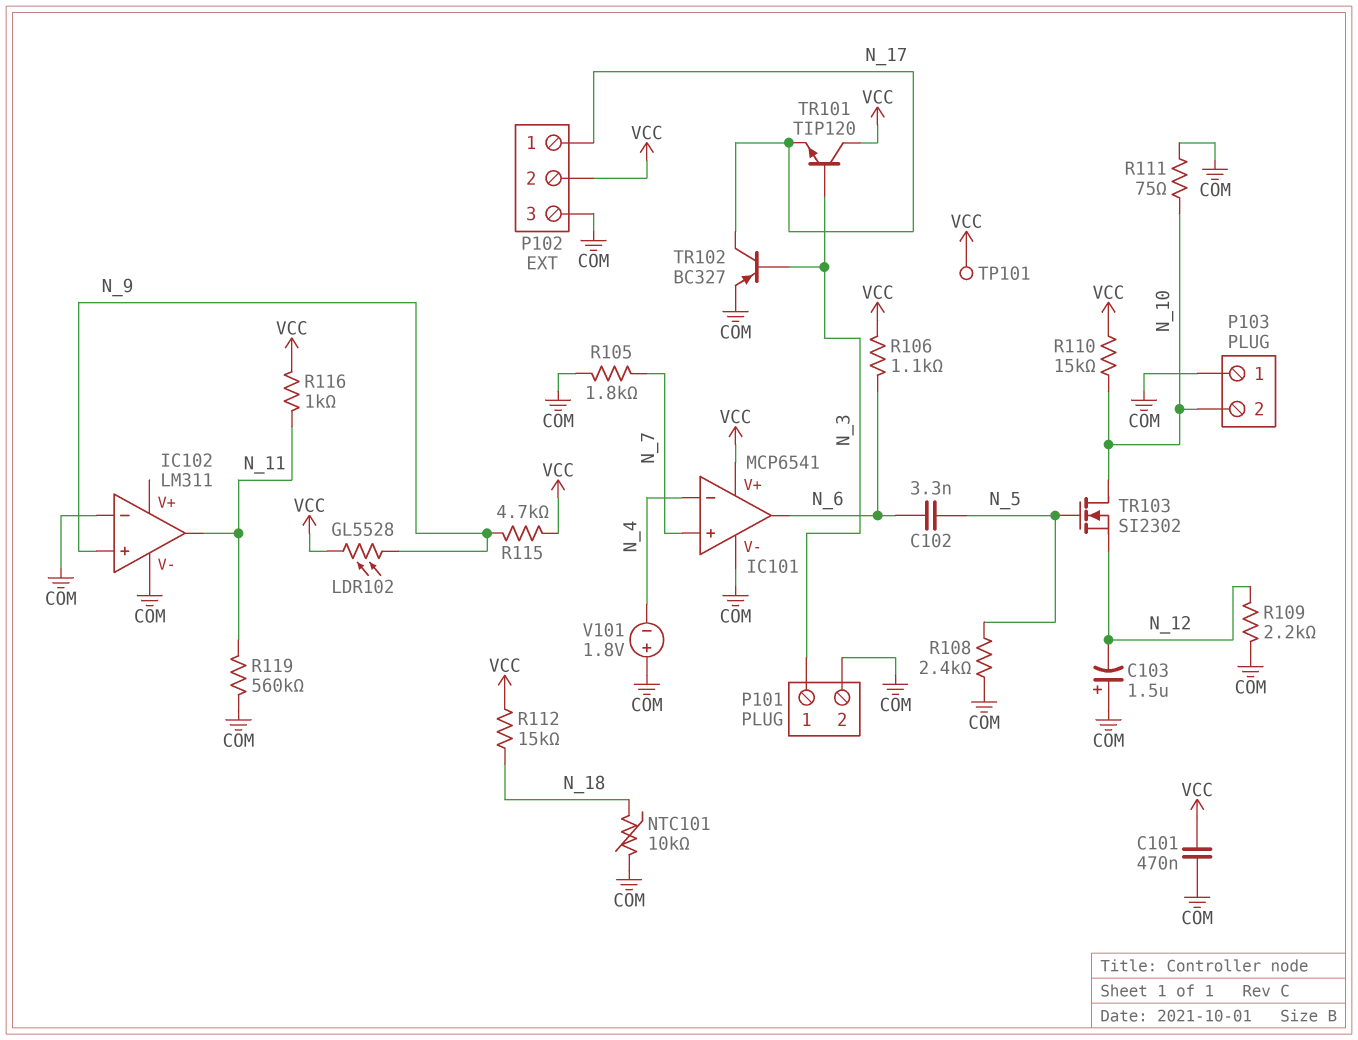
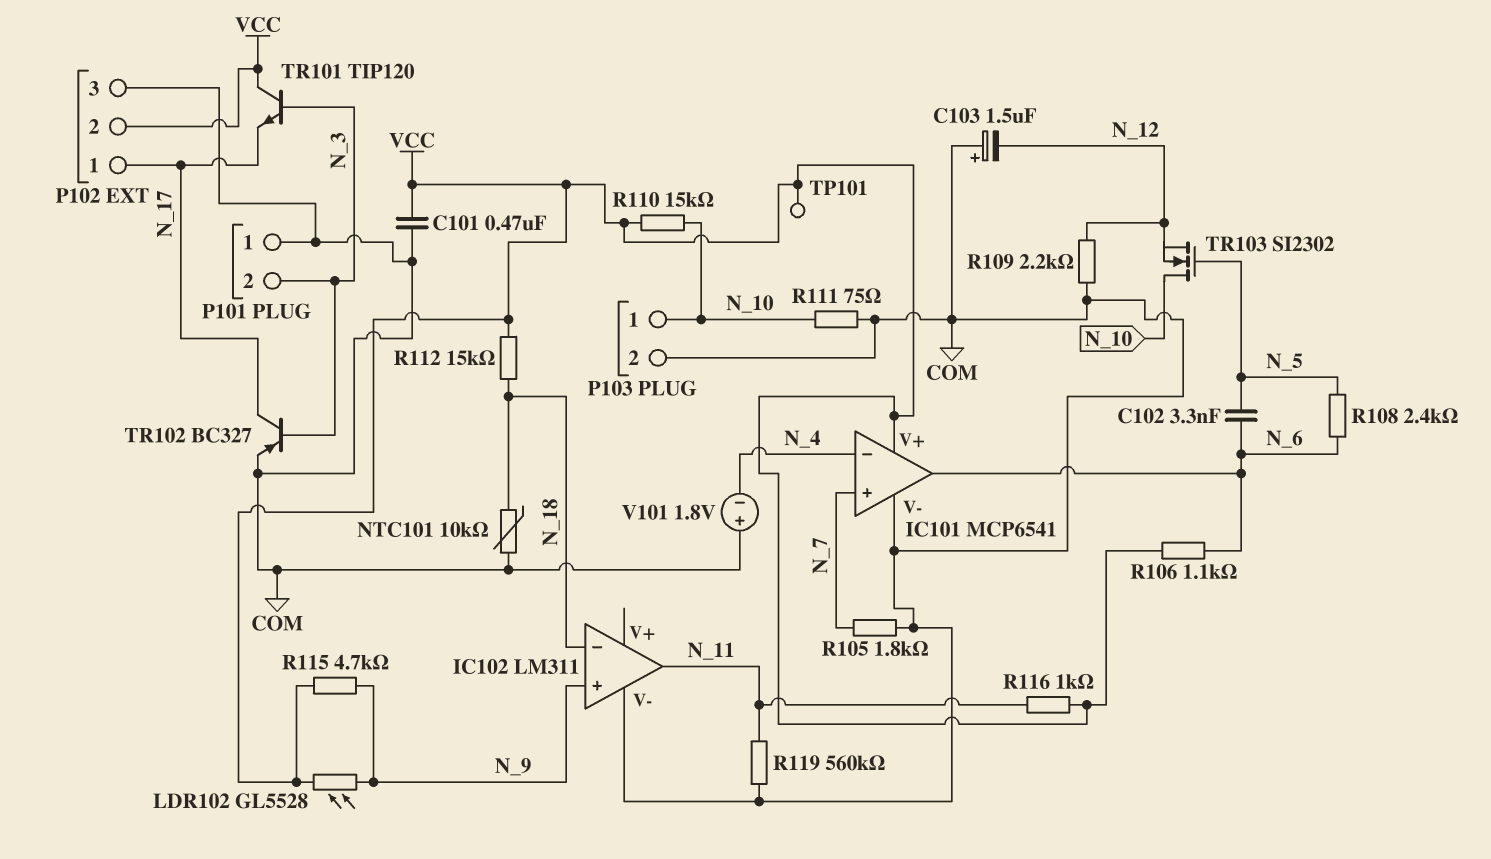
IC102 pin in-: COM -> N_18
P101 pin 1: N_3 -> COM
P101 pin 2: COM -> N_3
P103 pin 1: COM -> N_10
P103 pin 2: N_10 -> COM
R108: 2.4k (COM, N_5) -> 2.4k (N_5, N_6)

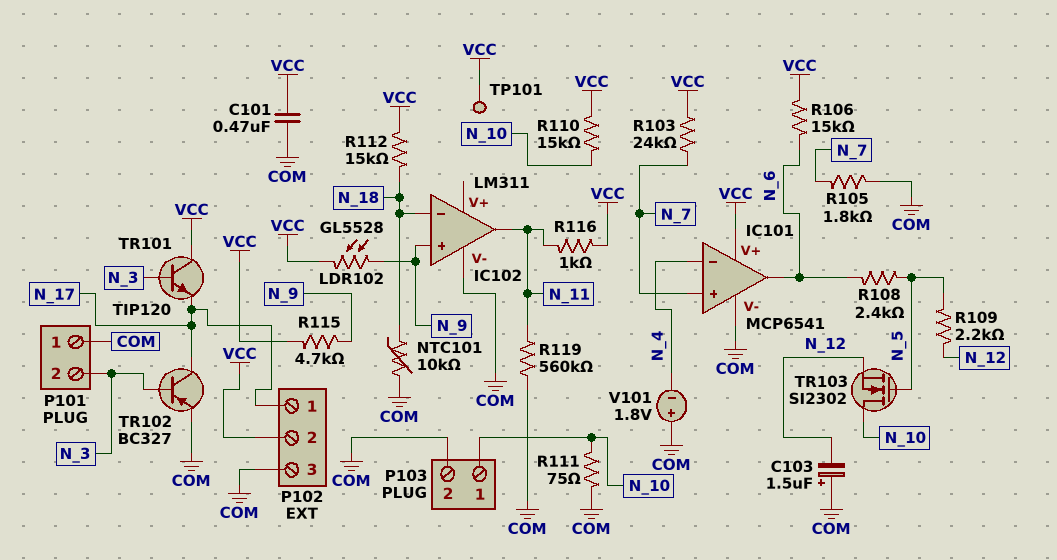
C102: 3.3nF (N_5, N_6) -> none
R103: none -> 24k (N_7, VCC)
R106: 1.1k (N_6, VCC) -> 15k (N_6, VCC)
R109: 2.2k (COM, N_12) -> 2.2k (N_5, N_12)

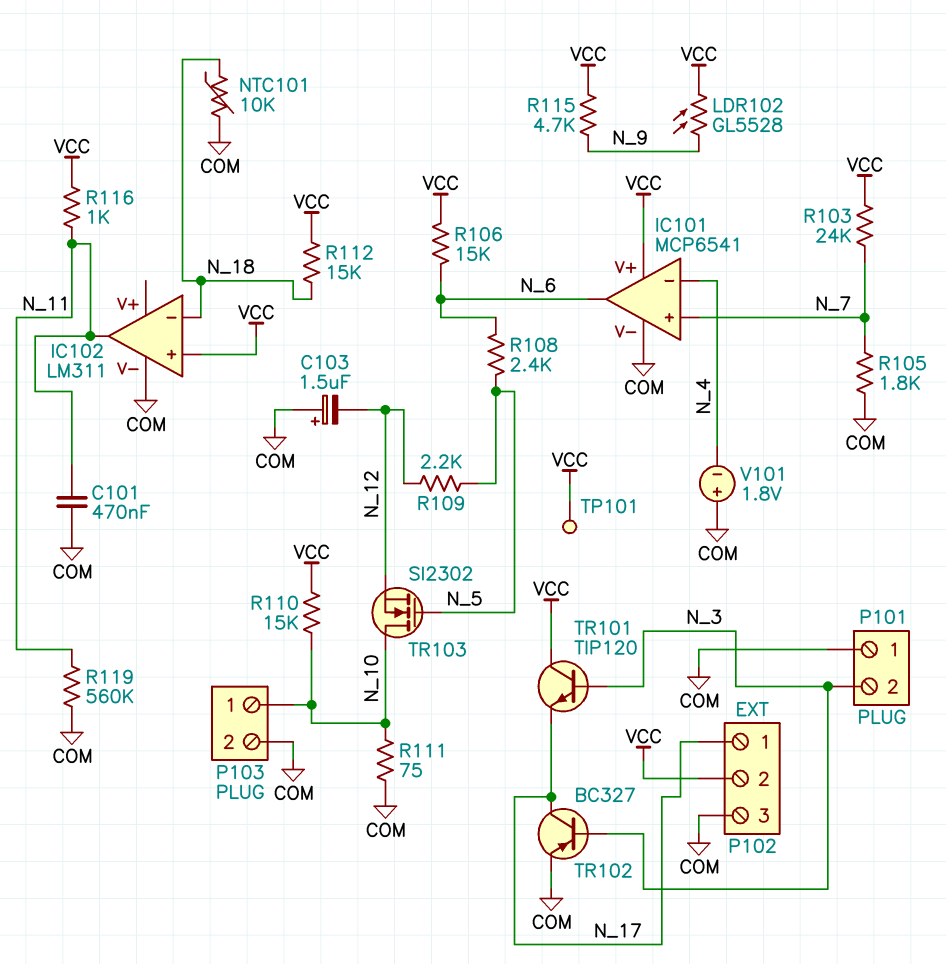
C101: 470nF (COM, VCC) -> 470nF (COM, N_11)
IC102 pin in+: N_9 -> VCC

